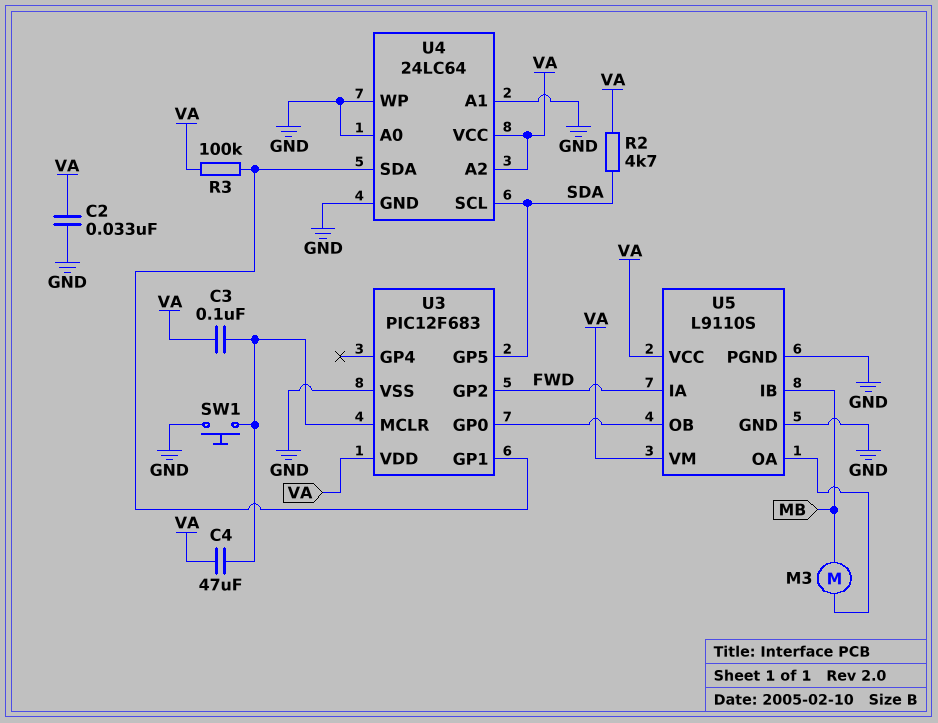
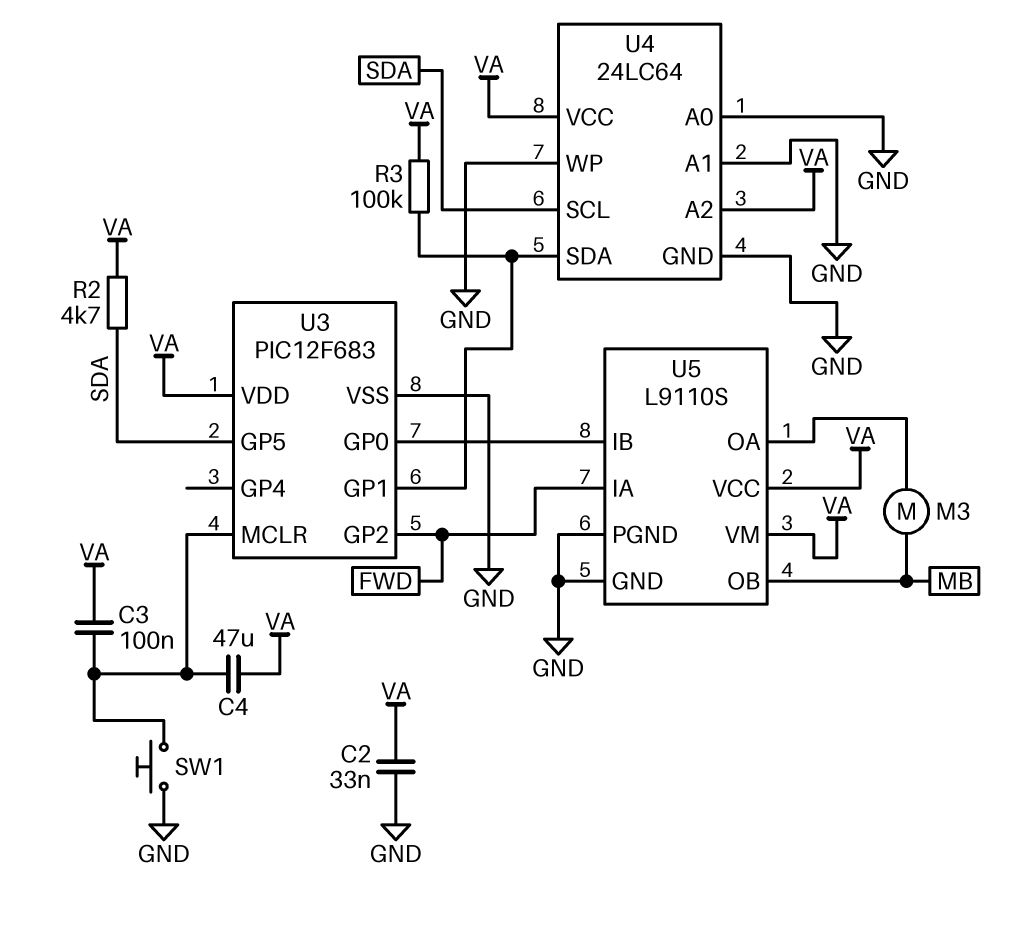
U5 pin IB: MB -> U3/GP0
U5 pin OB: U3/GP0 -> MB

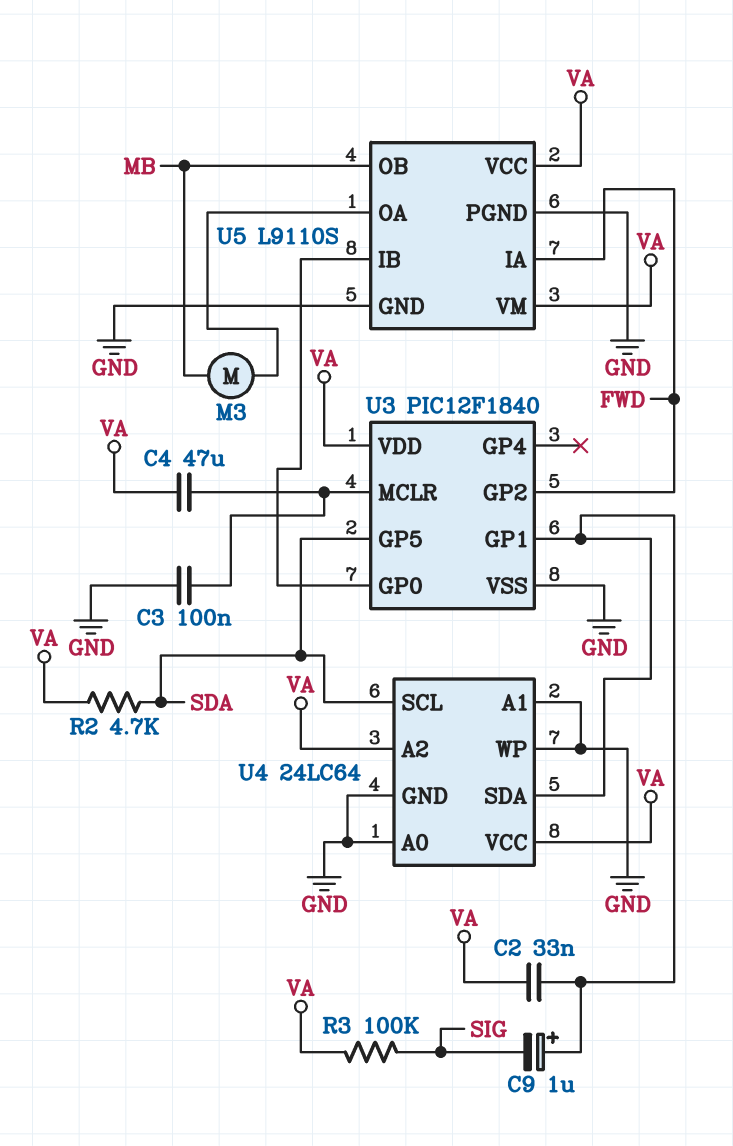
C2: 33nF (GND, VA) -> 33nF (U3/GP1, VA)
C3: 100nF (U3/MCLR, VA) -> 100nF (GND, U3/MCLR)
C9: none -> 1uF (plus U3/GP1, minus SIG)
R3: 100k (U3/GP1, VA) -> 100k (SIG, VA)
SW1: button (GND, U3/MCLR) -> none
U3: PIC12F683 -> PIC12F1840

